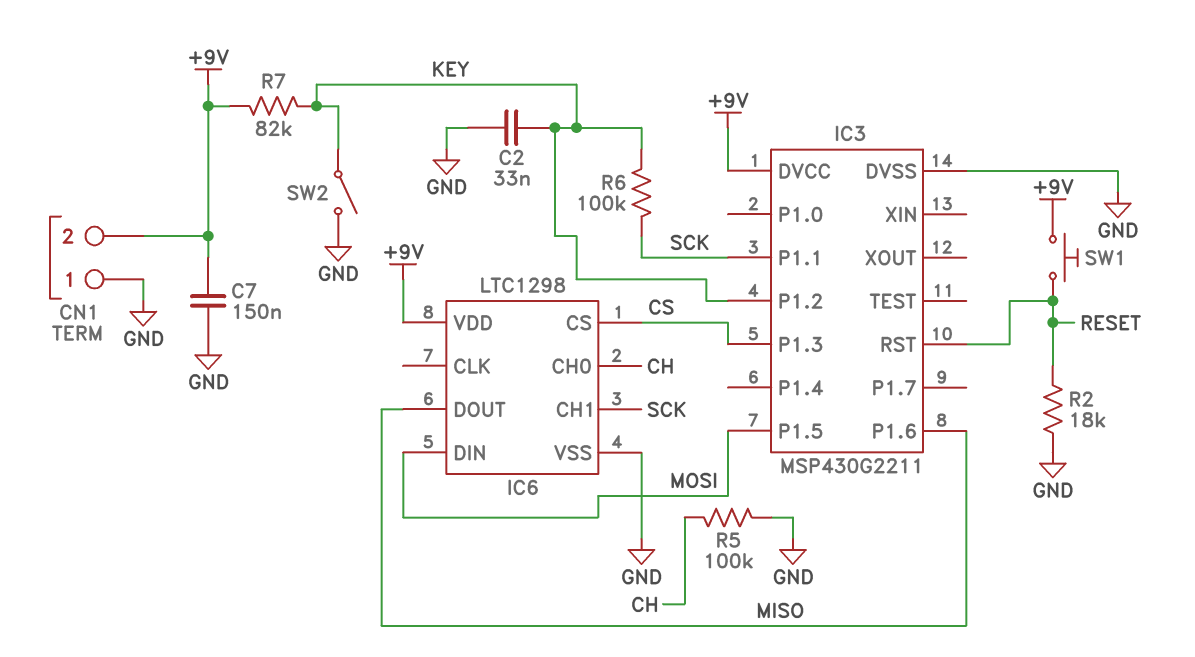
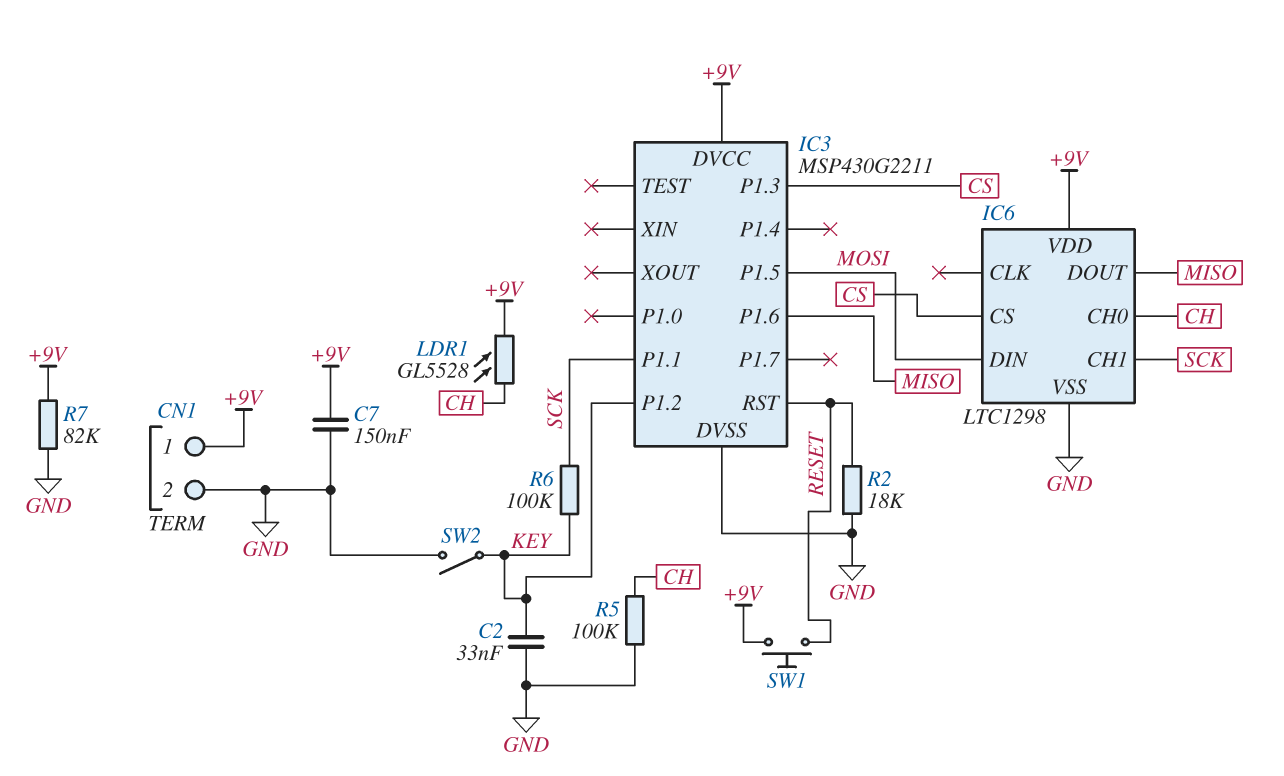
CN1 pin 1: GND -> +9V
CN1 pin 2: +9V -> GND
LDR1: none -> GL5528 (+9V, CH)
R7: 82k (+9V, KEY) -> 82k (+9V, GND)

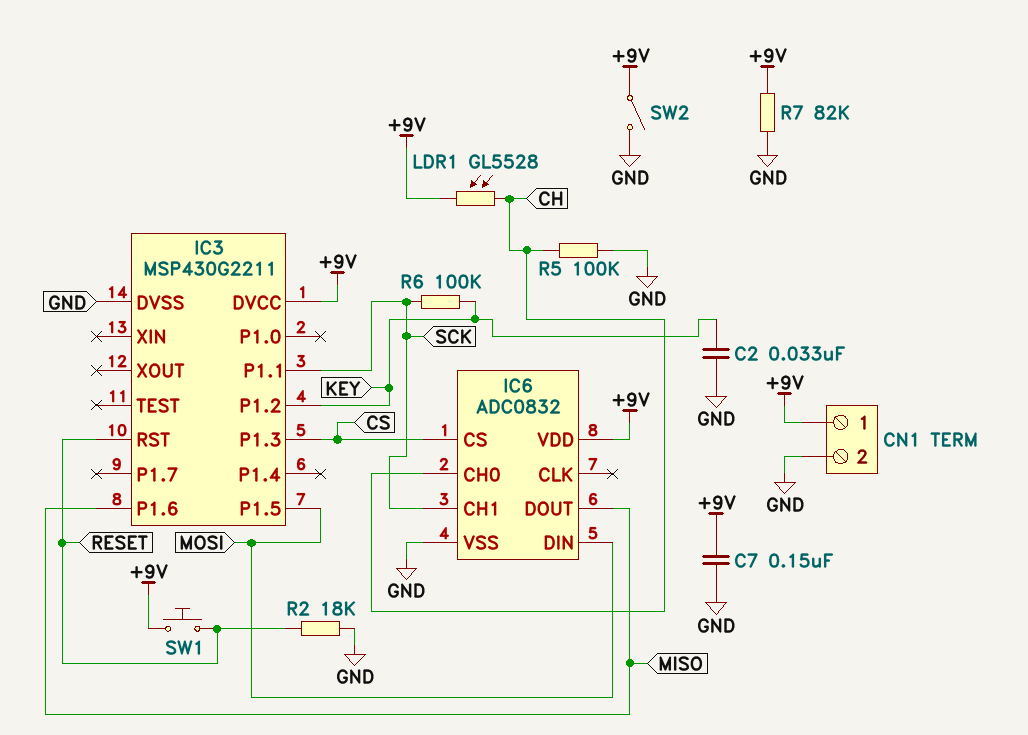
IC6: LTC1298 -> ADC0832
SW2: switch (GND, KEY) -> switch (+9V, GND)

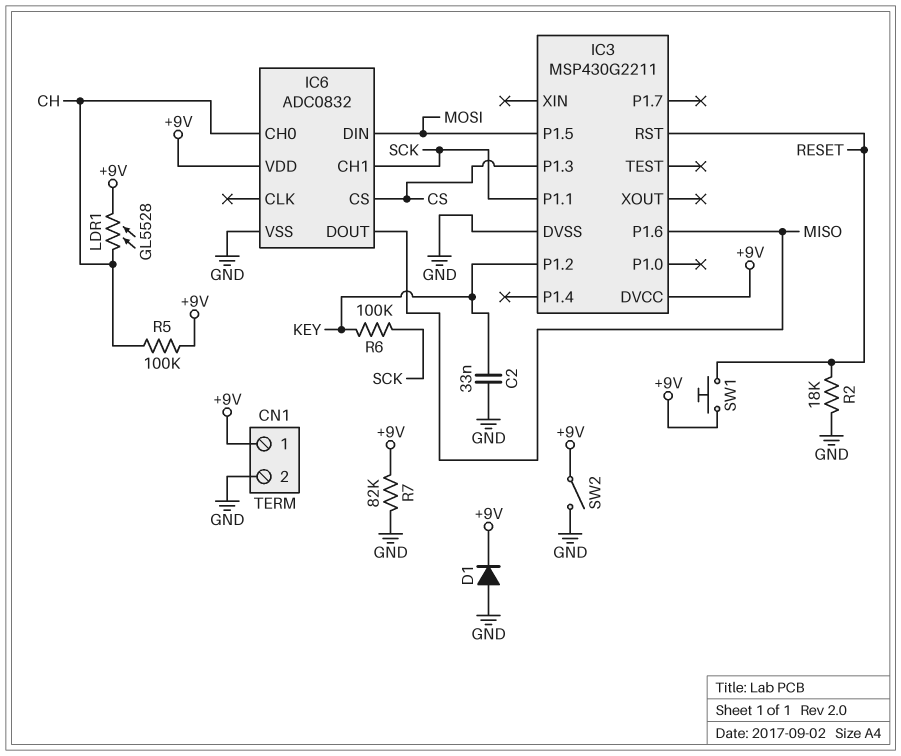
C7: 150nF (+9V, GND) -> none
D1: none -> diode (A GND, K +9V)
R5: 100k (CH, GND) -> 100k (+9V, CH)

